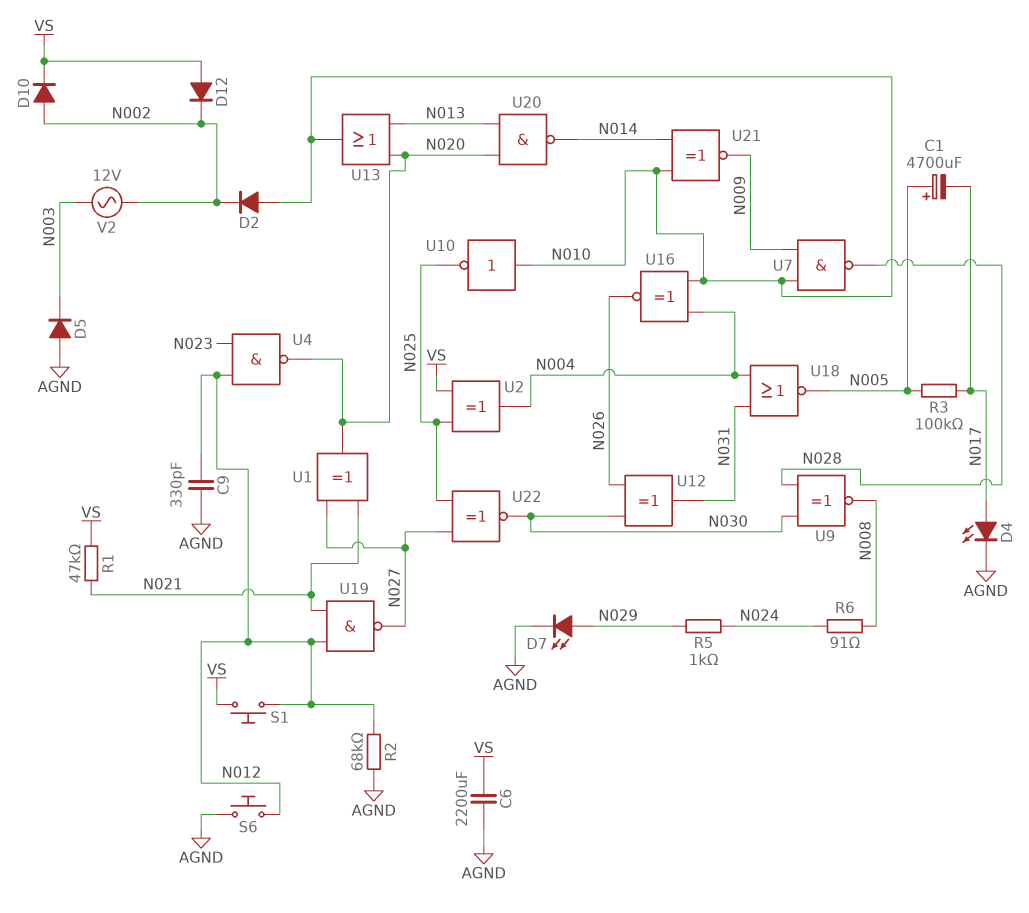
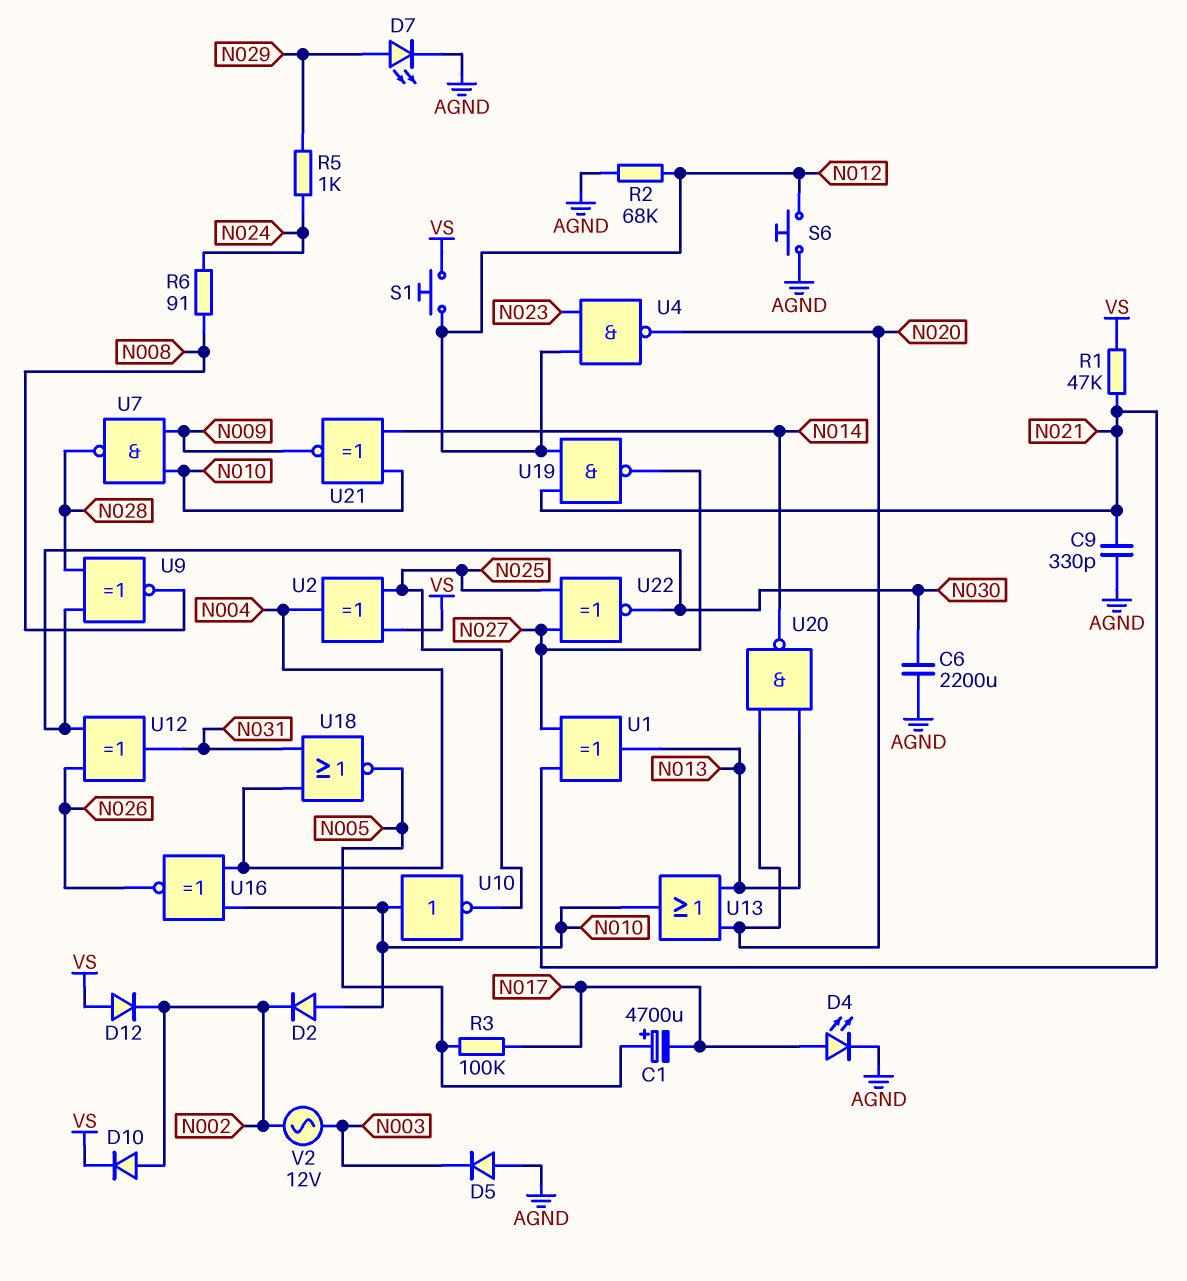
C6: 2200uF (AGND, VS) -> 2200uF (AGND, N030)
C9: 330pF (AGND, N012) -> 330pF (AGND, N021)
U1: XOR (in N021, in N027, out N020) -> XOR (in N021, in N027, out N013)

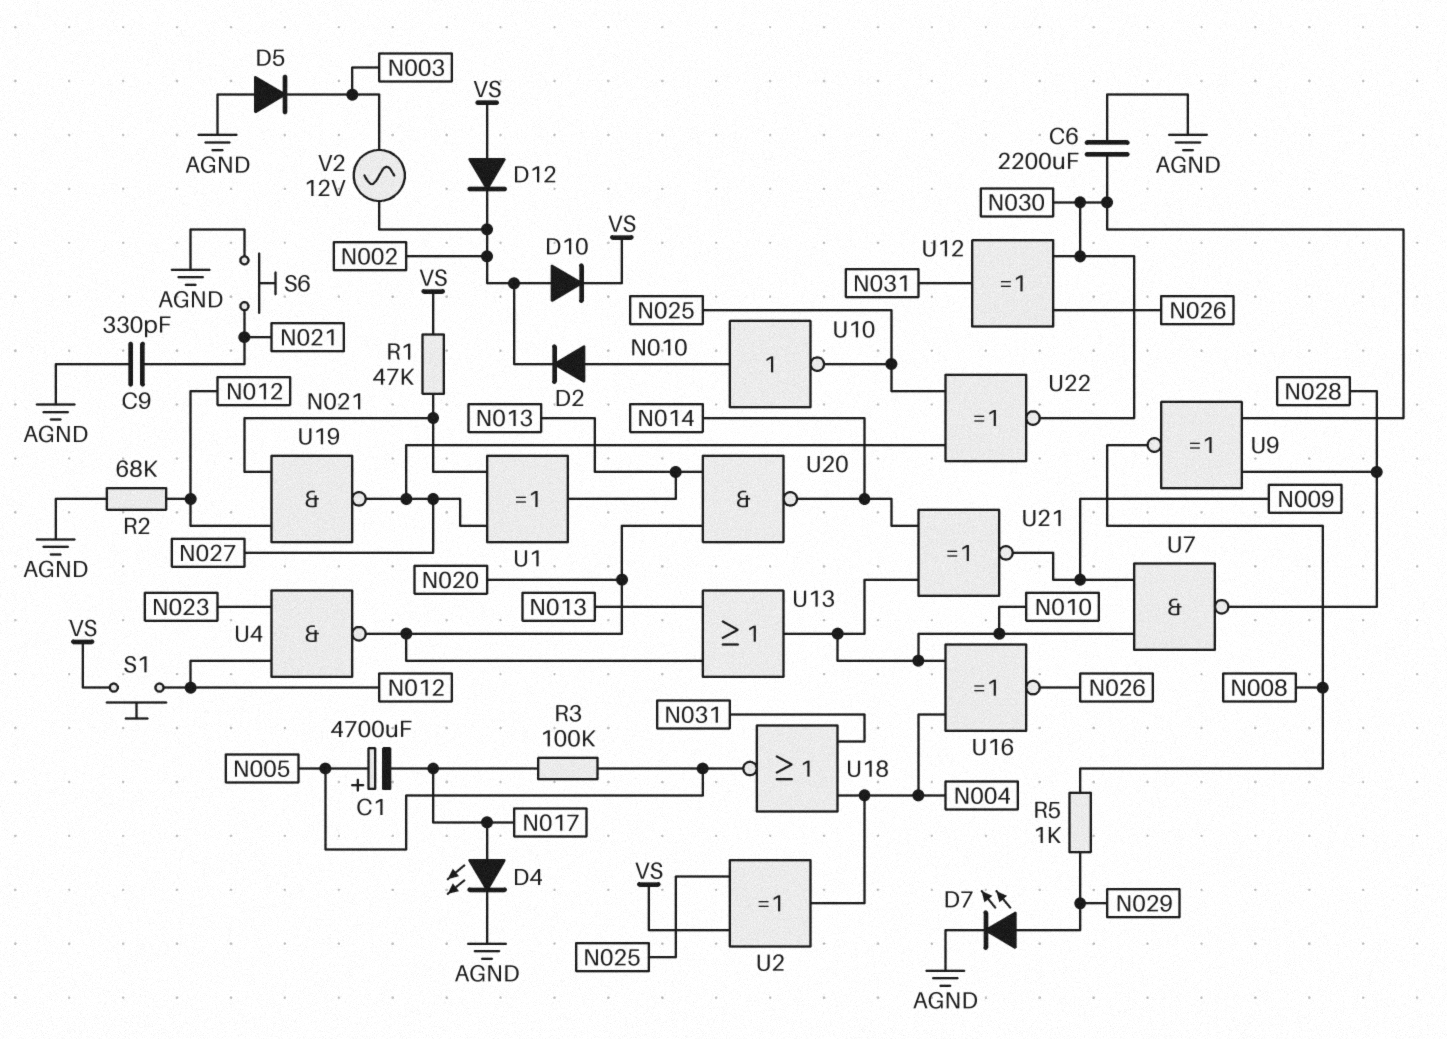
R5: 1k (N024, N029) -> 1k (N008, N029)
R6: 91 (N008, N024) -> none
S6: button (AGND, N012) -> button (AGND, N021)

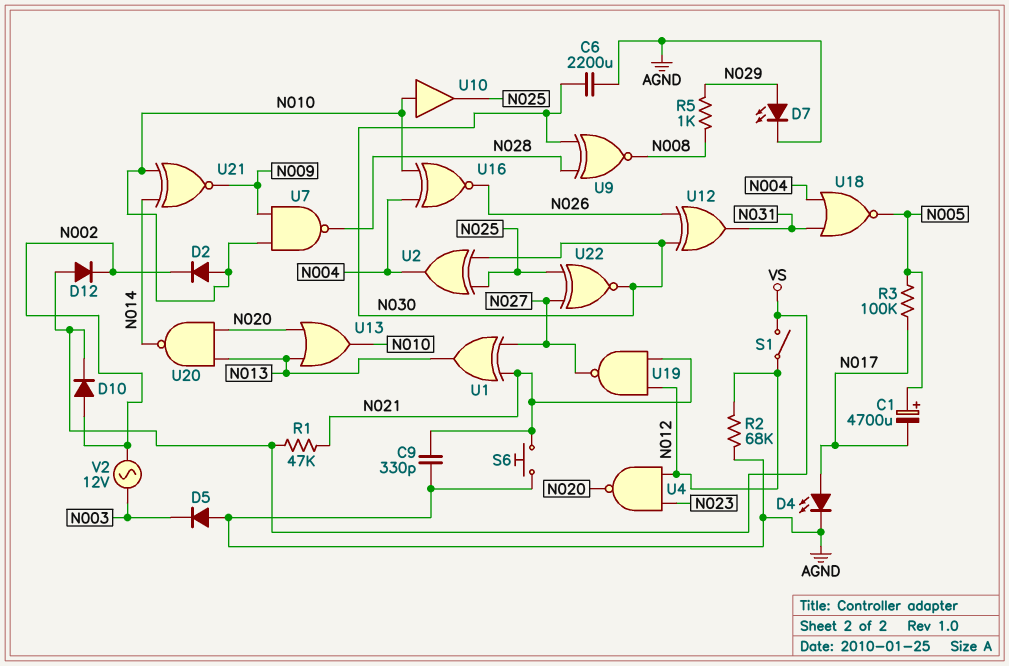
S1: button (N012, VS) -> switch (N012, VS)
U2: XOR (in N025, in VS, out N004) -> XOR (in N025, in N030, out N004)
U10: NOT (in N010, out N025) -> buffer (in N010, out N025)

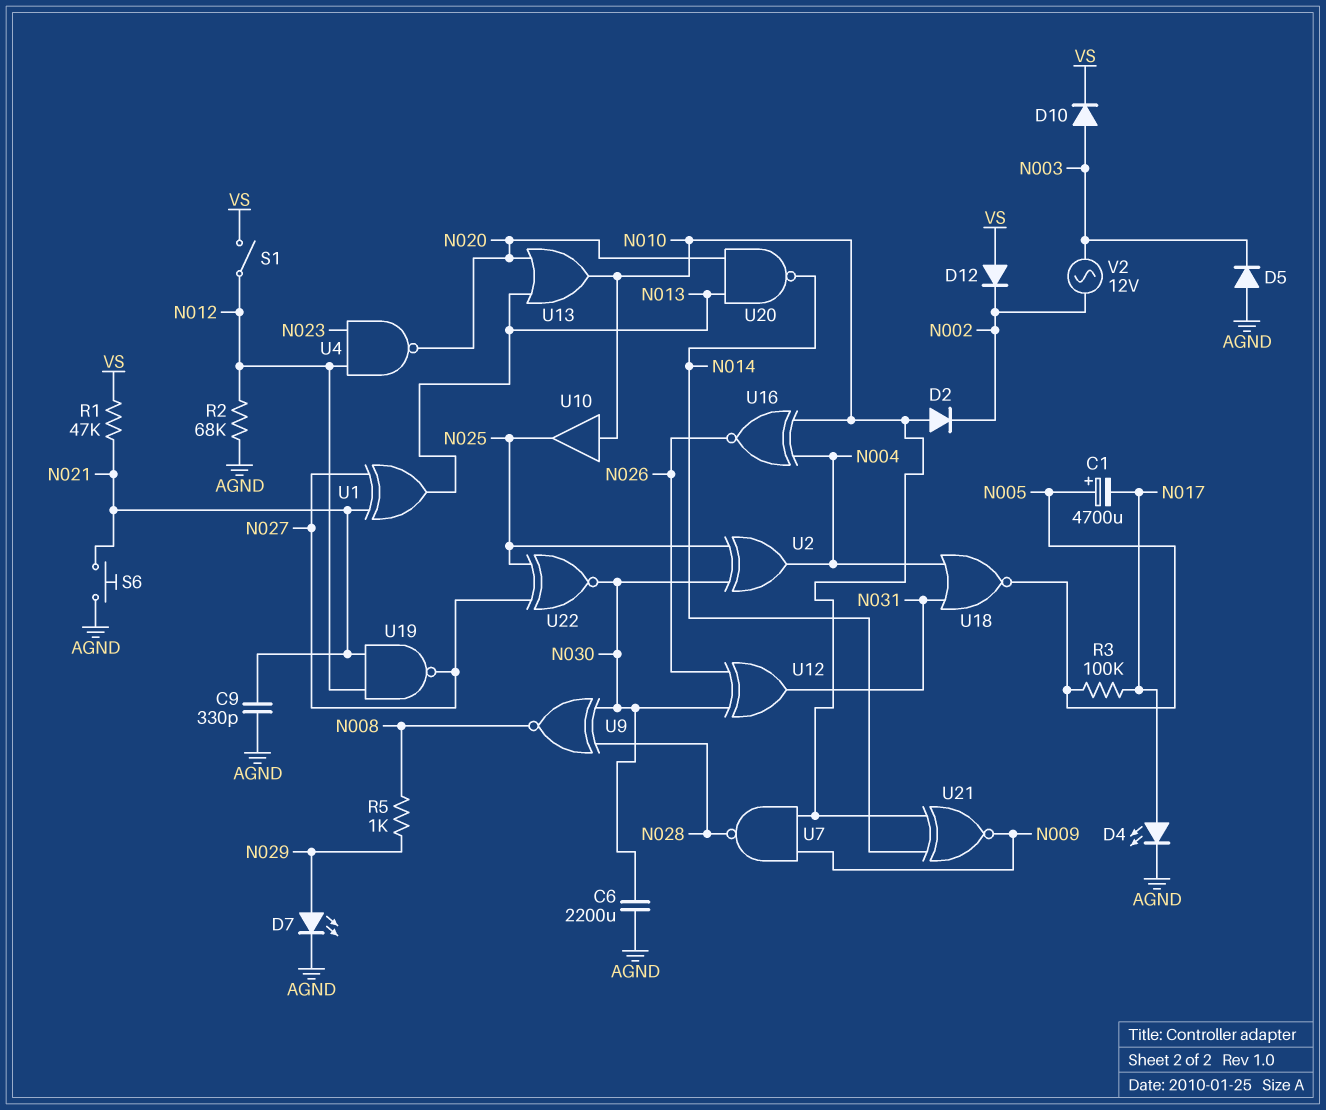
D10: diode (A N002, K VS) -> diode (A N003, K VS)

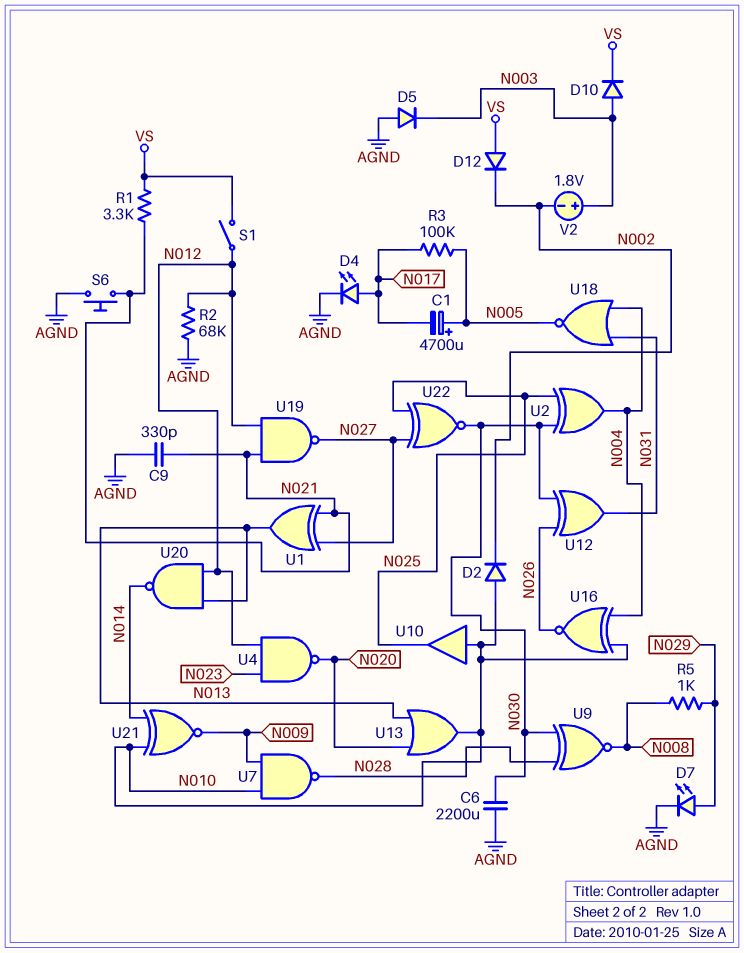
R1: 47k (N021, VS) -> 3.3k (N021, VS)
U20: NAND (in N013, in N020, out N014) -> NAND (in N012, in N013, out N014)
V2: AC 12V (N002, N003) -> 1.8V (plus N003, minus N002)

